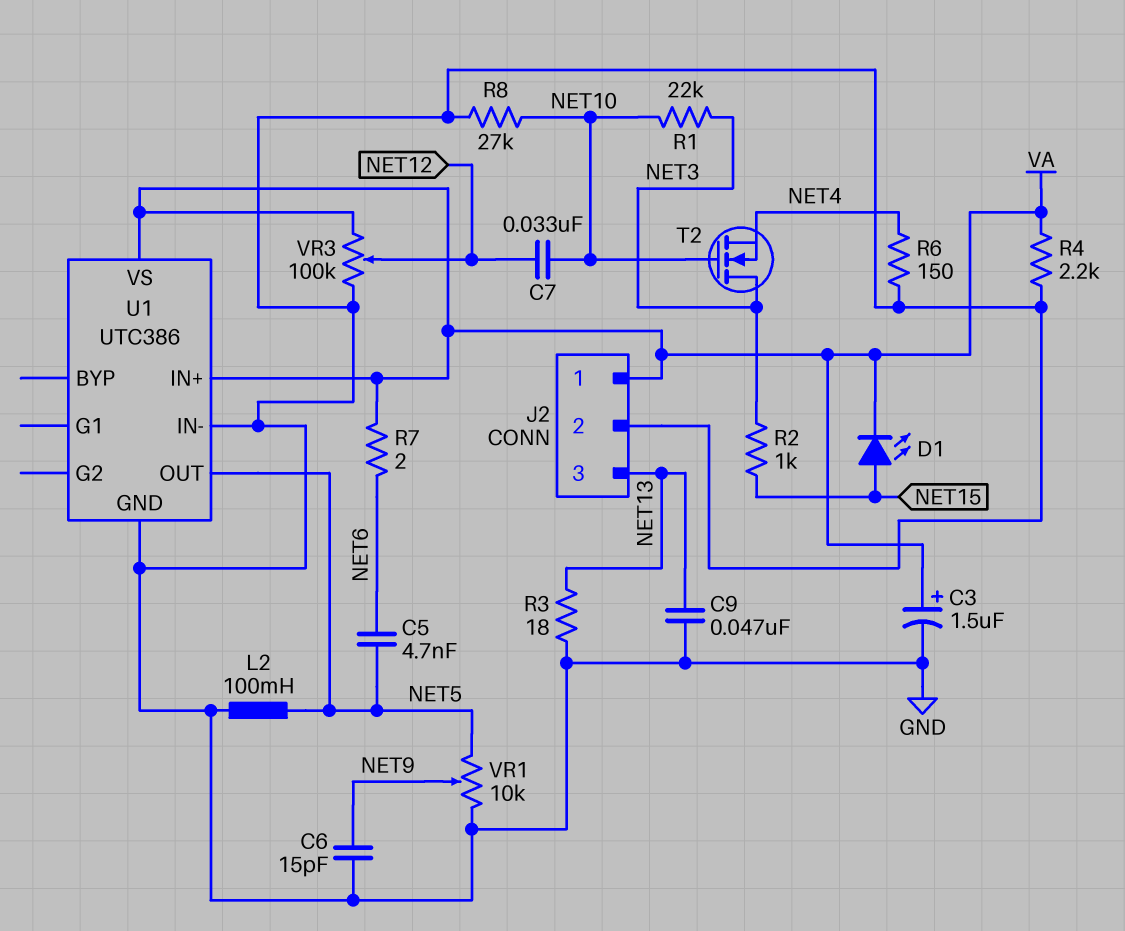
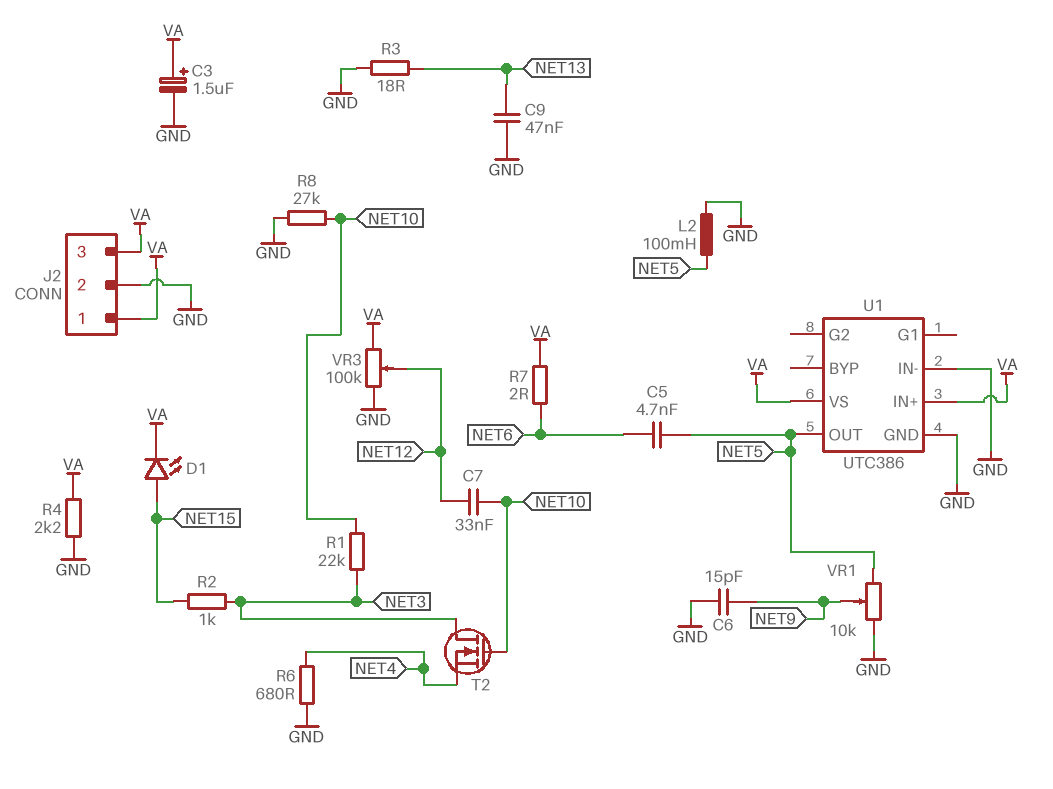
J2 pin 3: NET13 -> VA
R6: 150 (GND, NET4) -> 680 (GND, NET4)

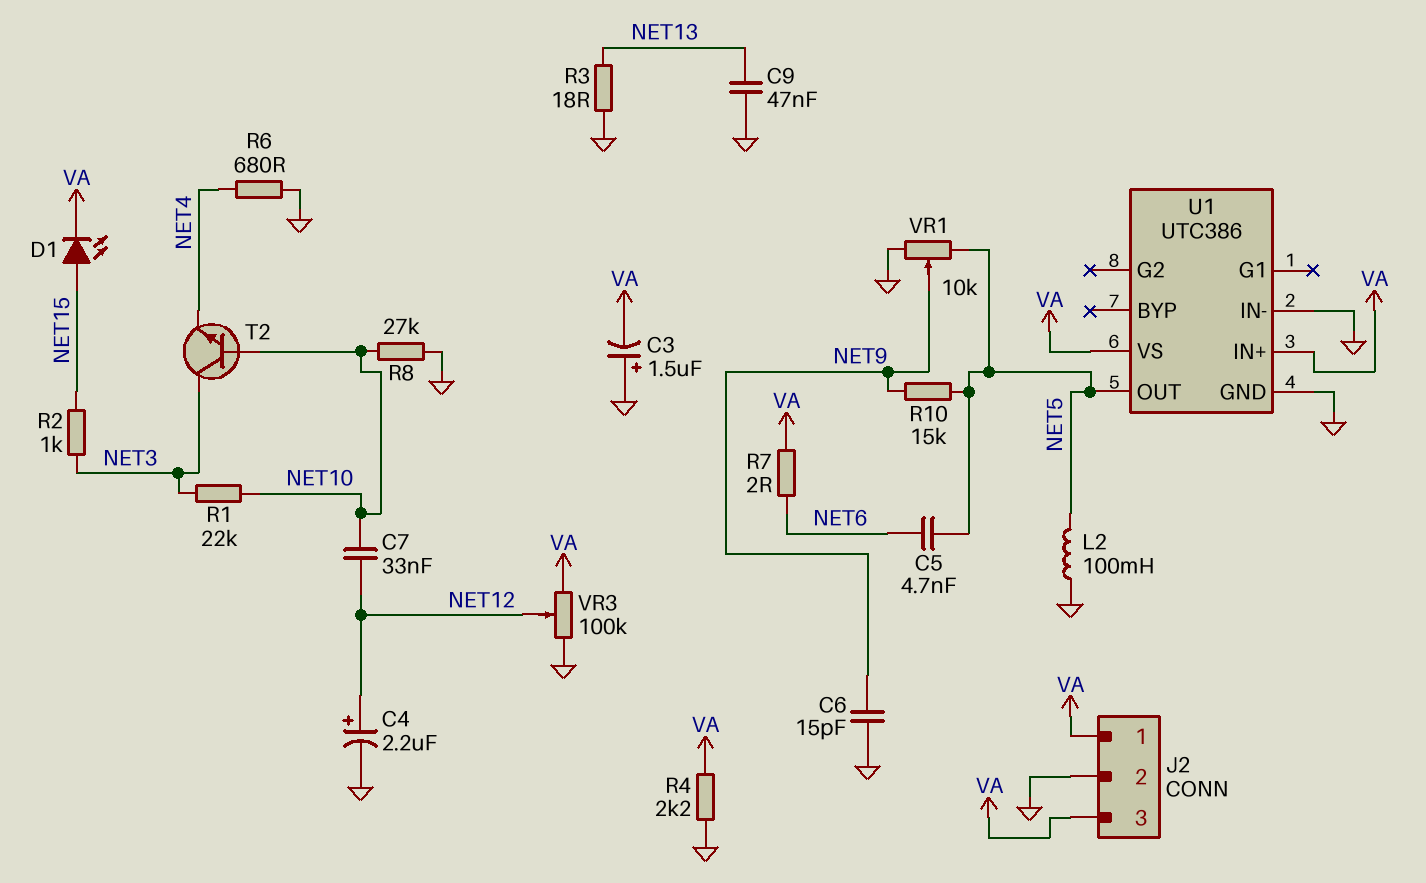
C3: 1.5uF (plus VA, minus GND) -> 1.5uF (plus GND, minus VA)
C4: none -> 2.2uF (plus NET12, minus GND)
R10: none -> 15k (NET5, NET9)
T2: NMOS (G NET10, D NET3, S NET4) -> NPN (B NET10, C NET3, E NET4)

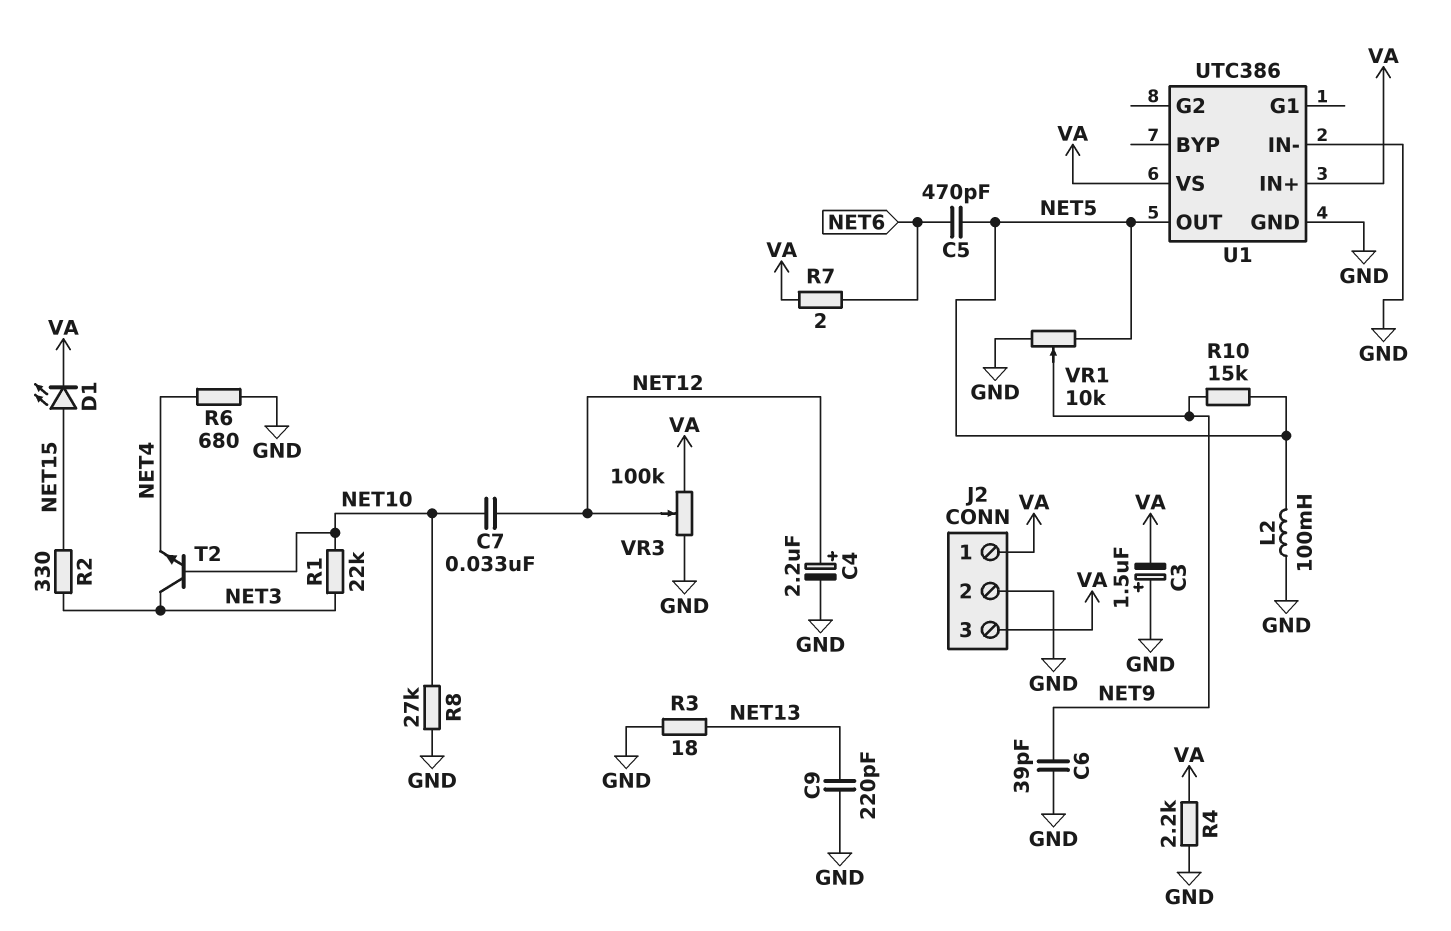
C5: 4.7nF (NET5, NET6) -> 470pF (NET5, NET6)
C6: 15pF (GND, NET9) -> 39pF (GND, NET9)
C9: 47nF (GND, NET13) -> 220pF (GND, NET13)
R2: 1k (NET3, NET15) -> 330 (NET3, NET15)

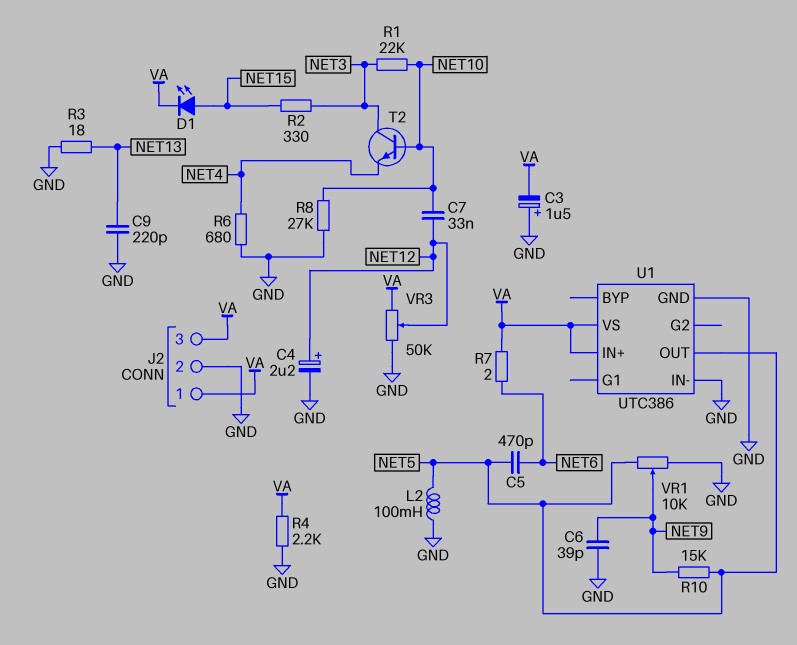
VR3: 100k (GND, VA, wiper NET12) -> 50k (GND, VA, wiper NET12)

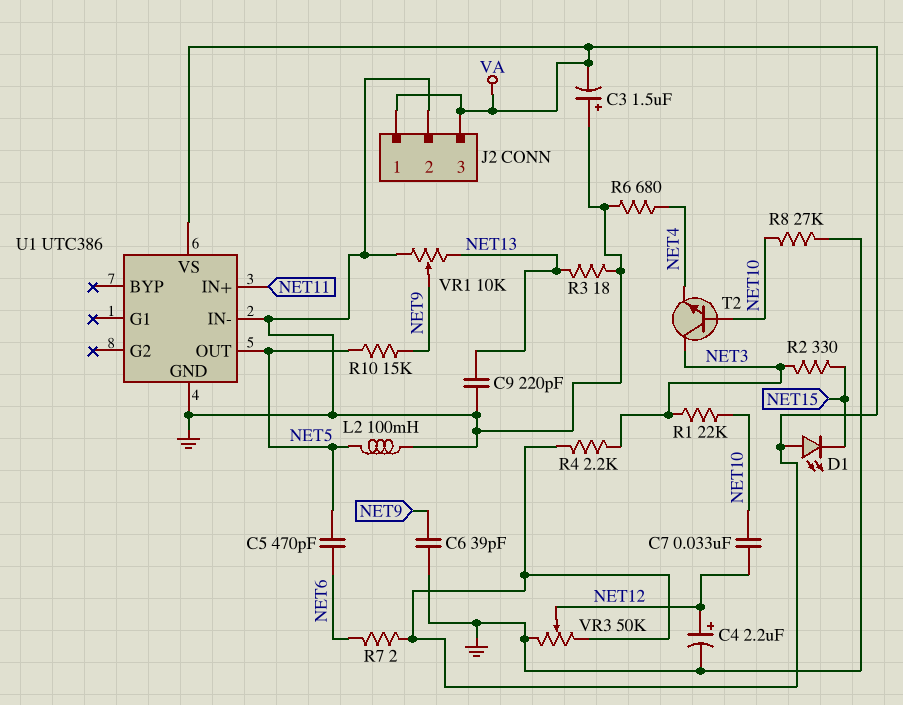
D1: LED (A NET15, K VA) -> LED (A VA, K NET15)
R4: 2.2k (GND, VA) -> 2.2k (NET3, VA)
U1 pin IN+: VA -> NET11
VR1: 10k (GND, NET5, wiper NET9) -> 10k (GND, NET13, wiper NET9)

